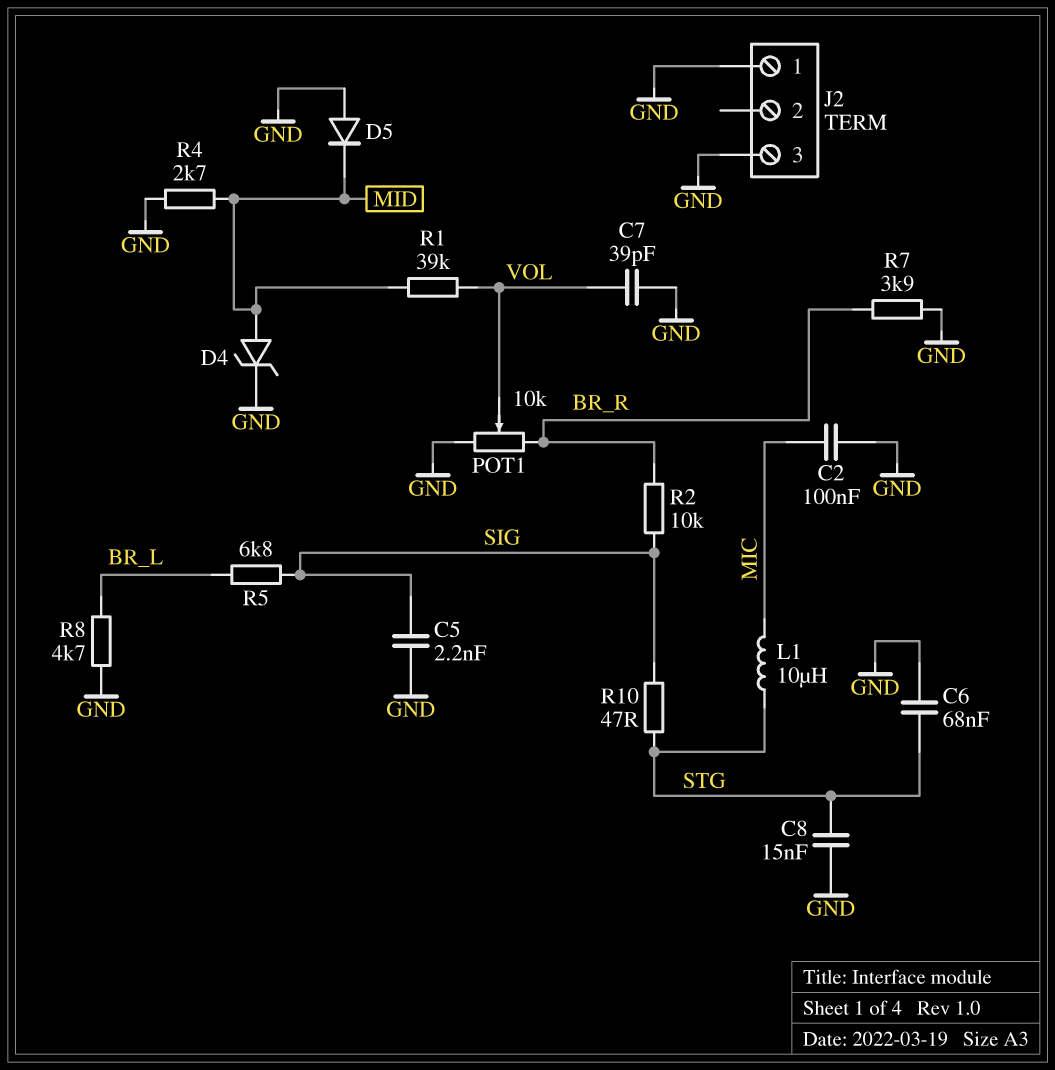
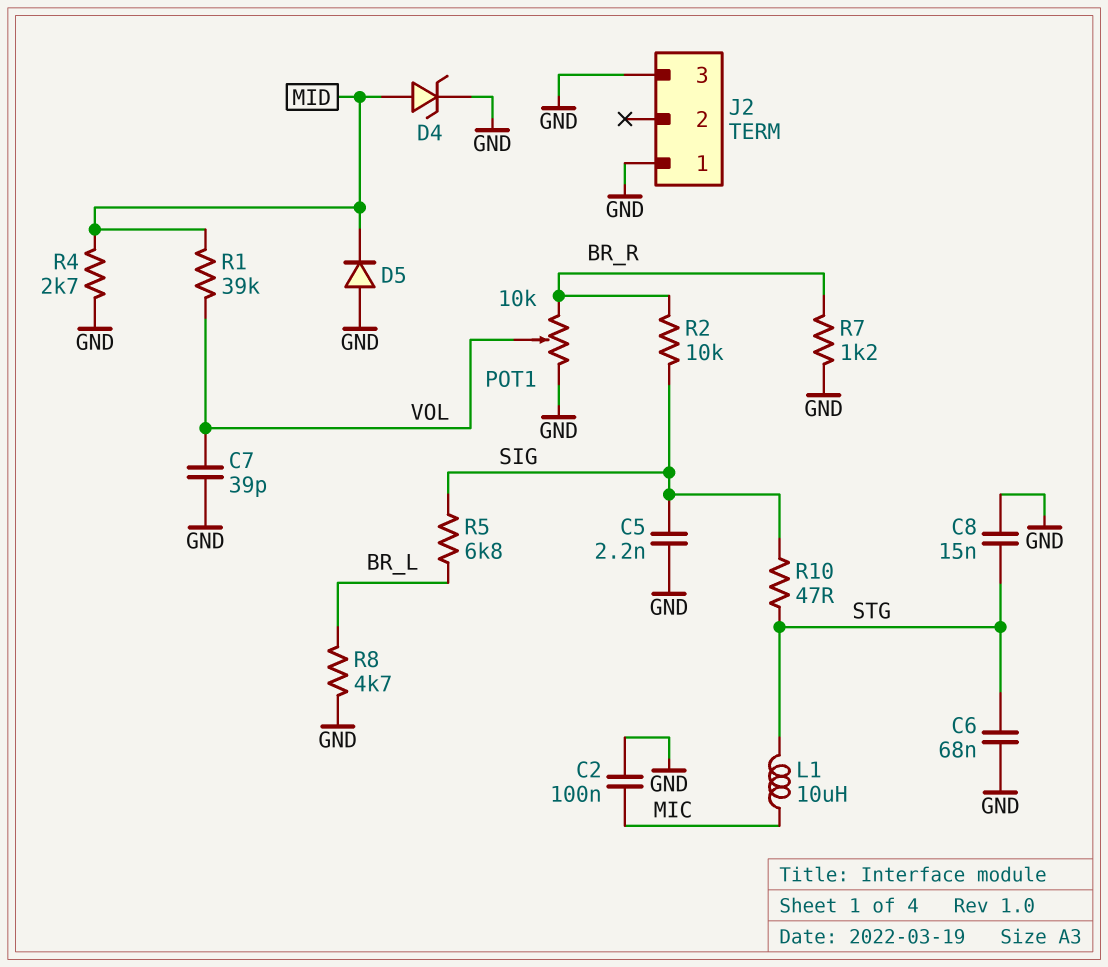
R7: 3.9k (BR_R, GND) -> 1.2k (BR_R, GND)

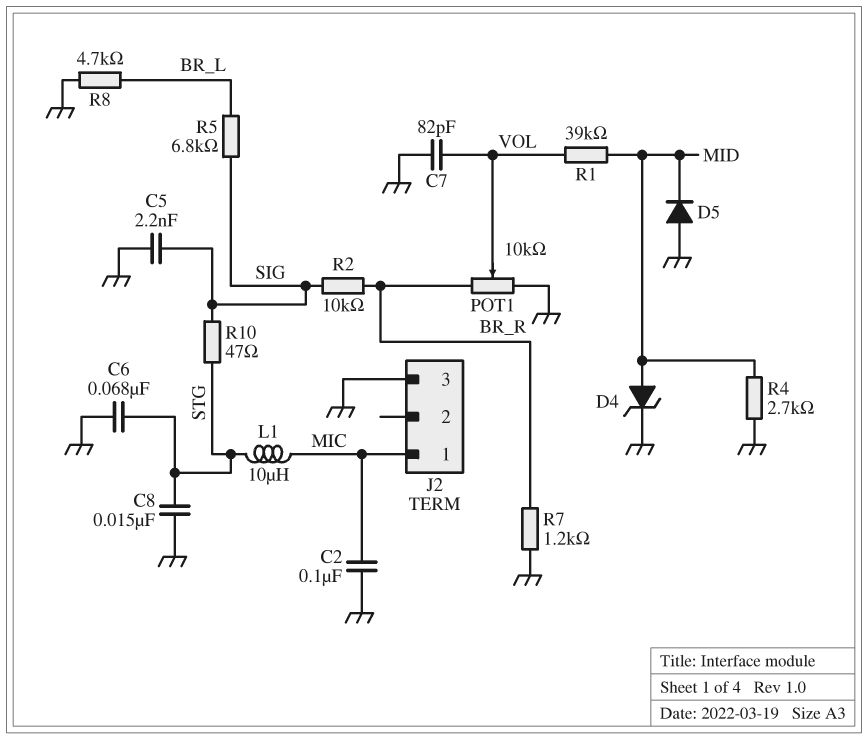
C7: 39pF (GND, VOL) -> 82pF (GND, VOL)
J2 pin 1: GND -> MIC

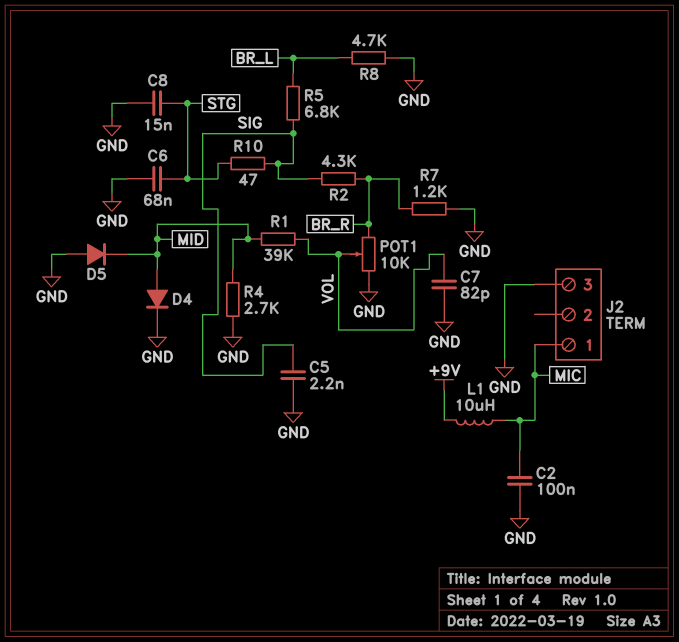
D4: zener (A MID, K GND) -> diode (A MID, K GND)
L1: 10uH (MIC, STG) -> 10uH (+9V, MIC)
R2: 10k (BR_R, SIG) -> 4.3k (BR_R, SIG)

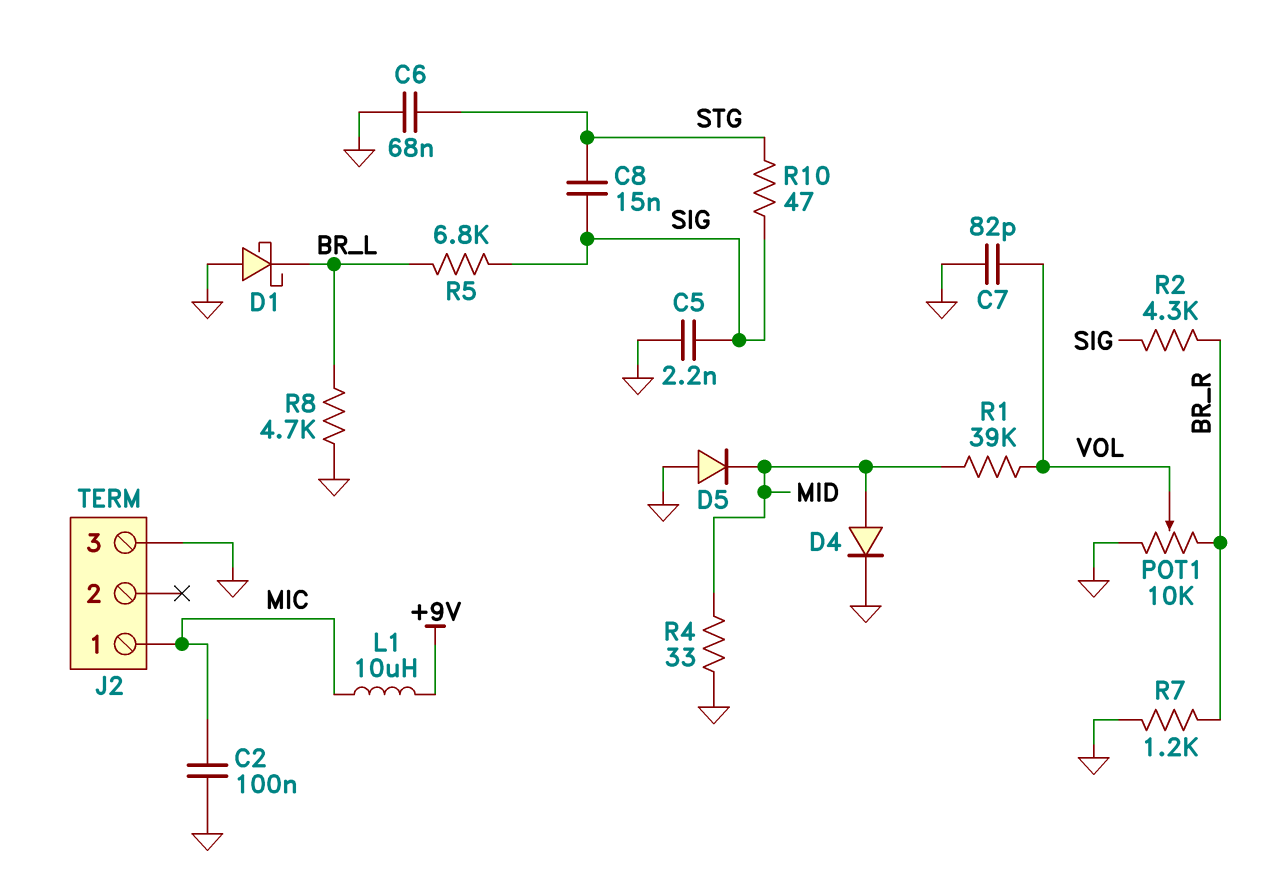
C8: 15nF (GND, STG) -> 15nF (SIG, STG)
D1: none -> schottky (A GND, K BR_L)
R4: 2.7k (GND, MID) -> 33 (GND, MID)

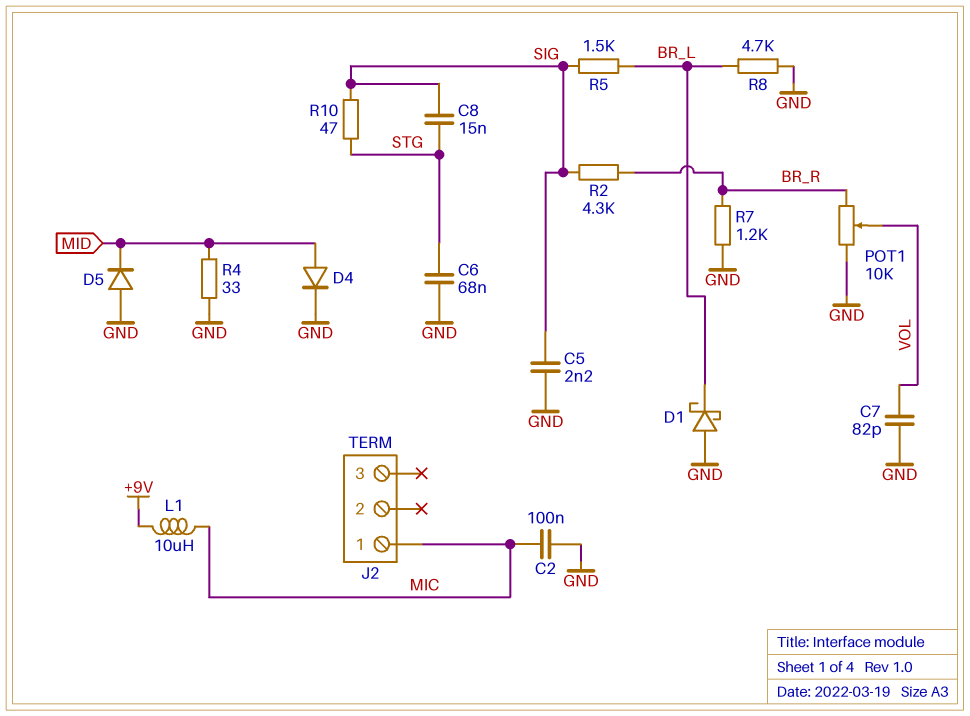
J2 pin 3: GND -> none
R1: 39k (MID, VOL) -> none
R5: 6.8k (BR_L, SIG) -> 1.5k (BR_L, SIG)

